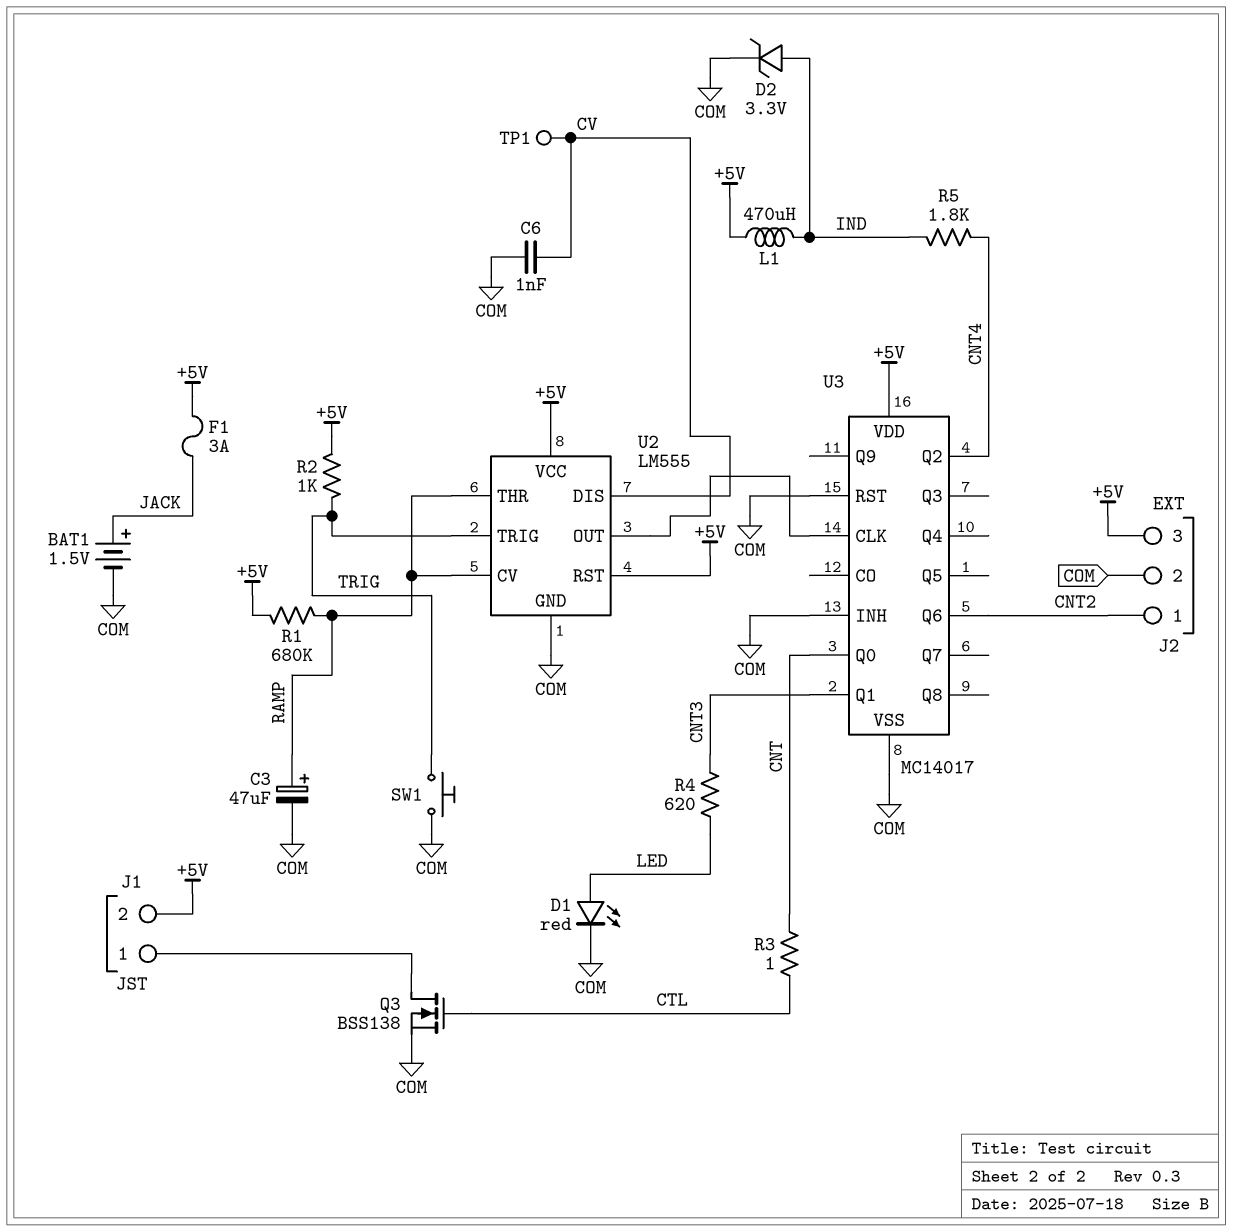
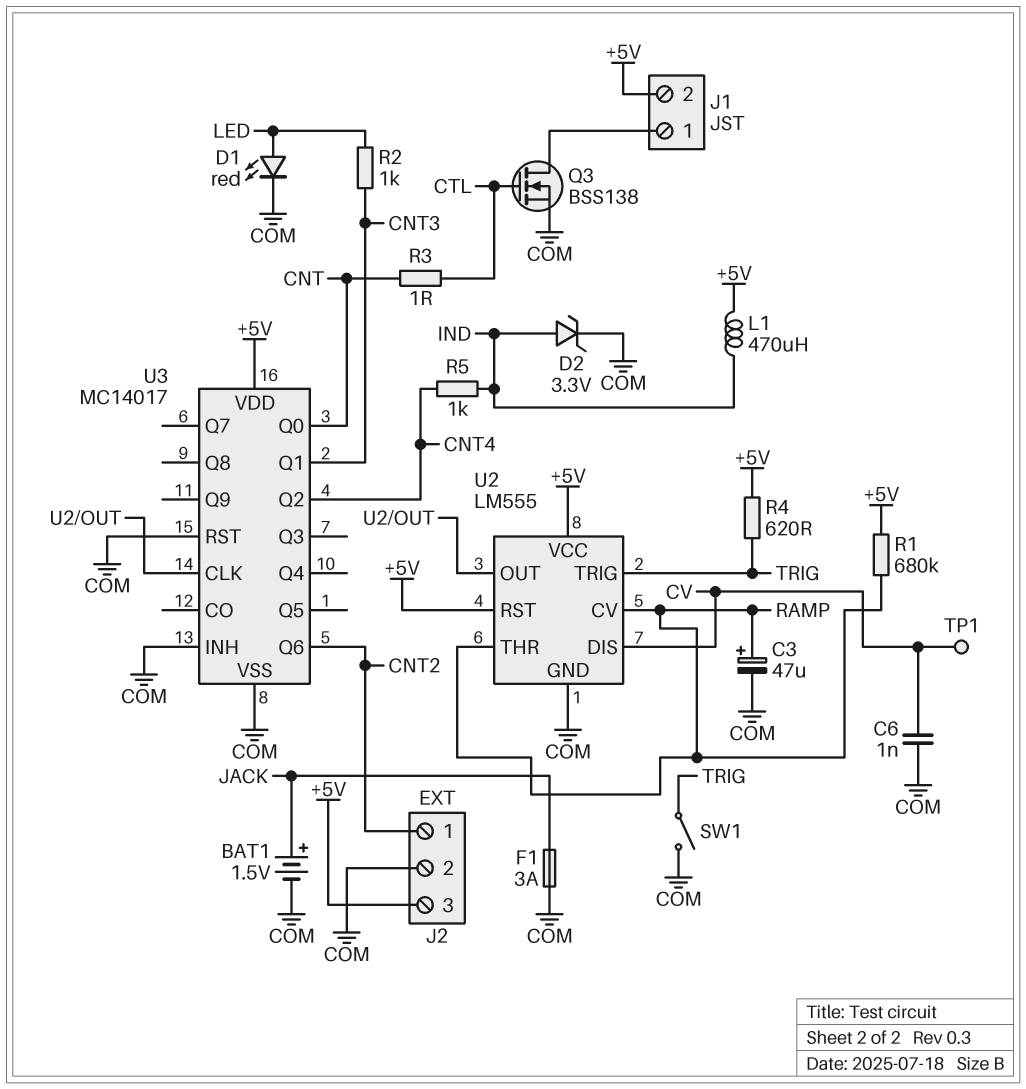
F1: 3A (+5V, JACK) -> 3A (COM, JACK)
R2: 1k (+5V, TRIG) -> 1k (CNT3, LED)
R4: 620 (CNT3, LED) -> 620 (+5V, TRIG)
R5: 1.8k (CNT4, IND) -> 1k (CNT4, IND)
SW1: button (COM, TRIG) -> switch (COM, TRIG)

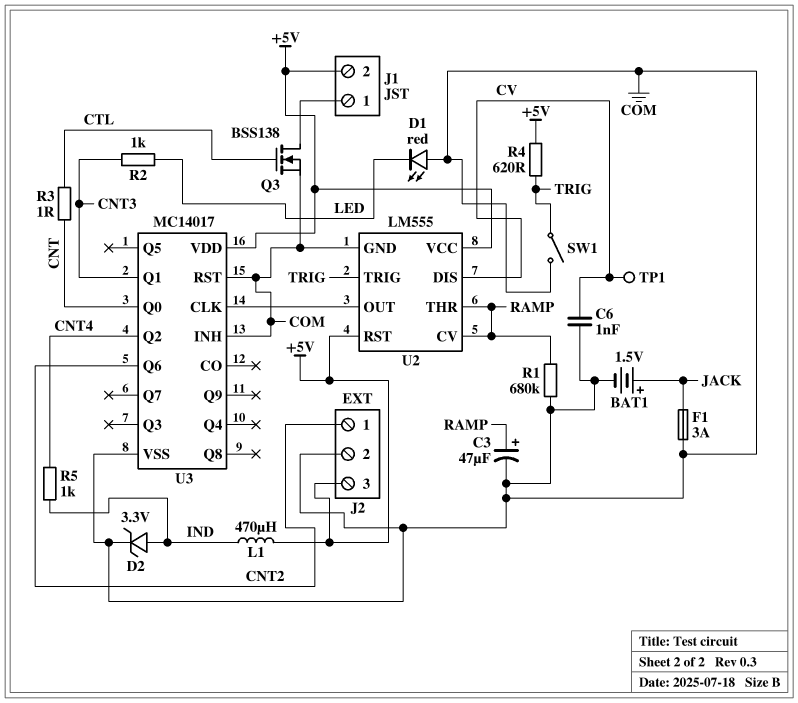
D1: LED red (A LED, K COM) -> LED red (A COM, K LED)
R1: 680k (+5V, RAMP) -> 680k (COM, RAMP)

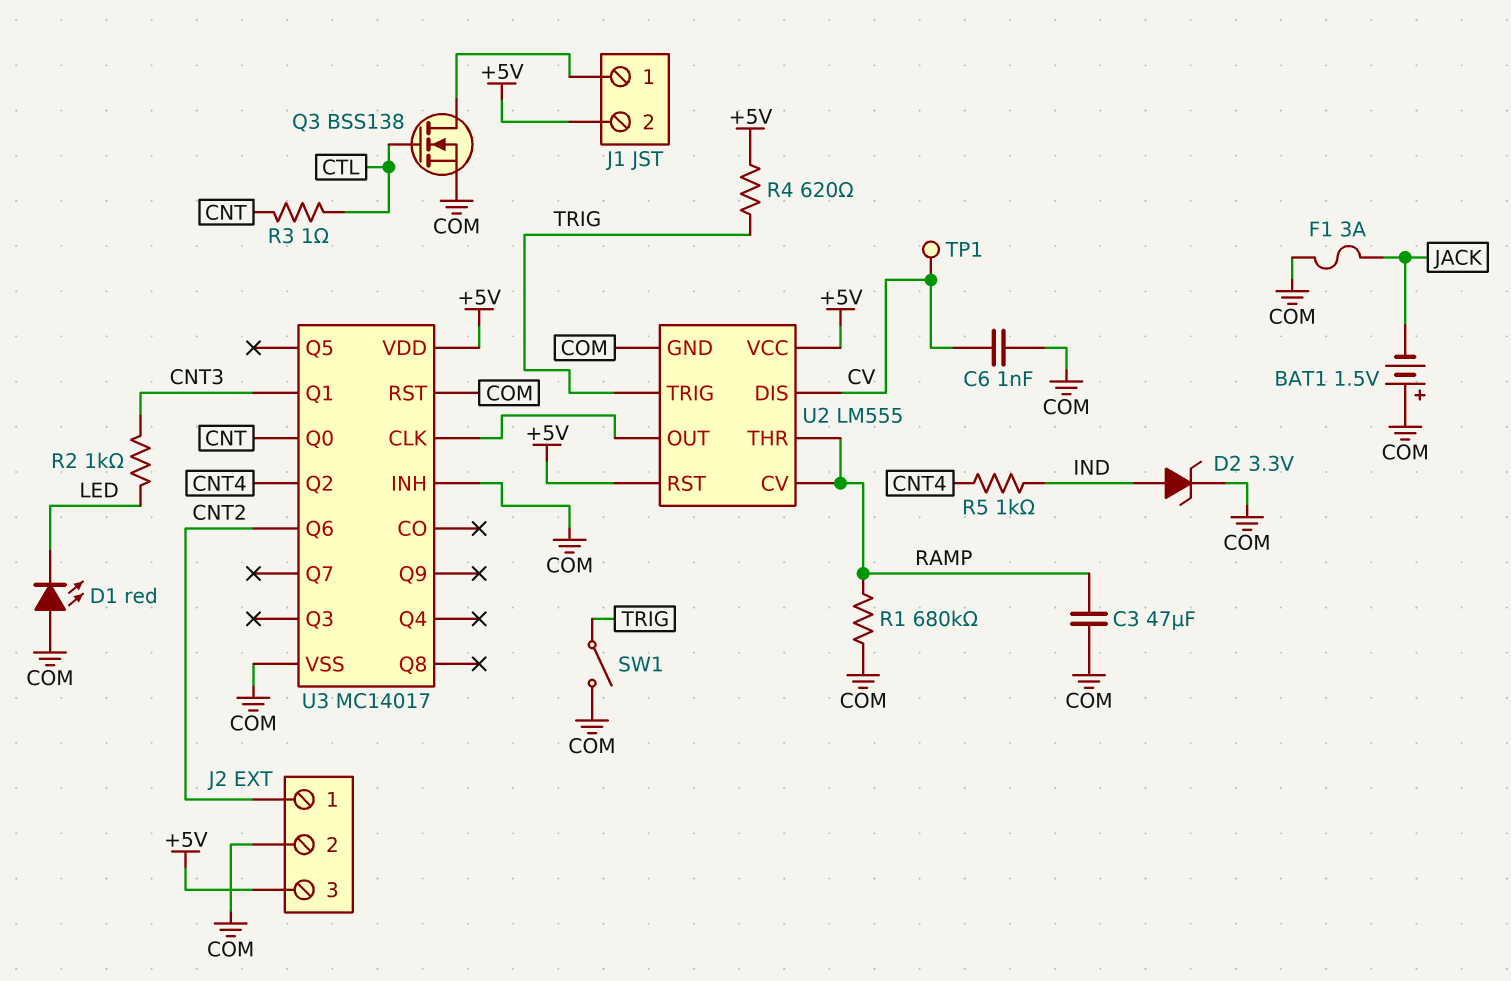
BAT1: 1.5V (plus JACK, minus COM) -> 1.5V (plus COM, minus JACK)
C3: 47uF (plus RAMP, minus COM) -> 47uF (COM, RAMP)
L1: 470uH (+5V, IND) -> none

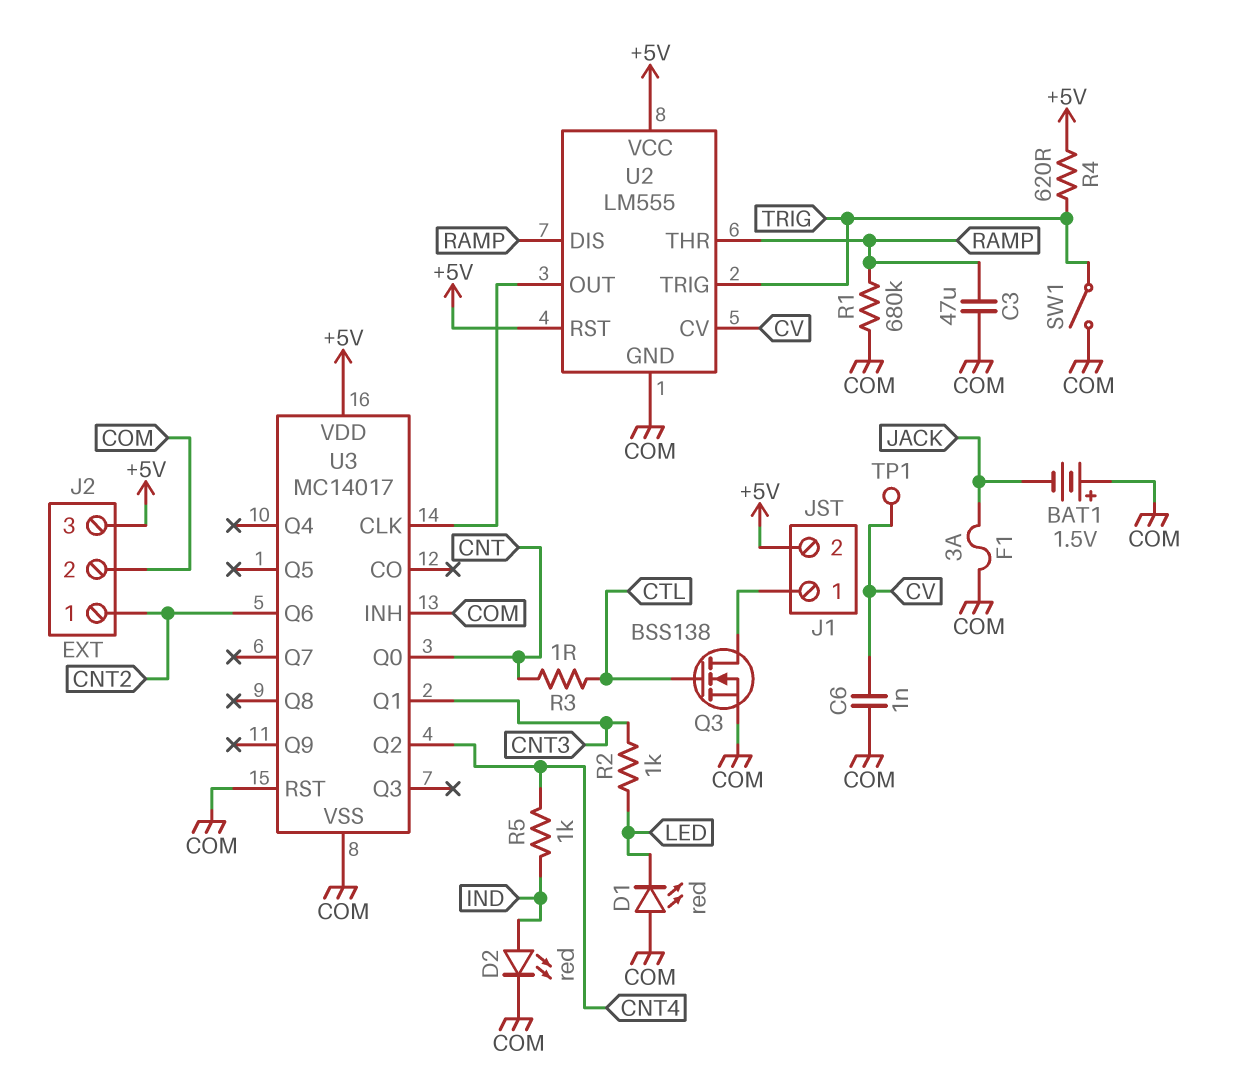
D2: zener 3.3V (A IND, K COM) -> LED red (A IND, K COM)
U2 pin CV: RAMP -> CV
U2 pin DIS: CV -> RAMP

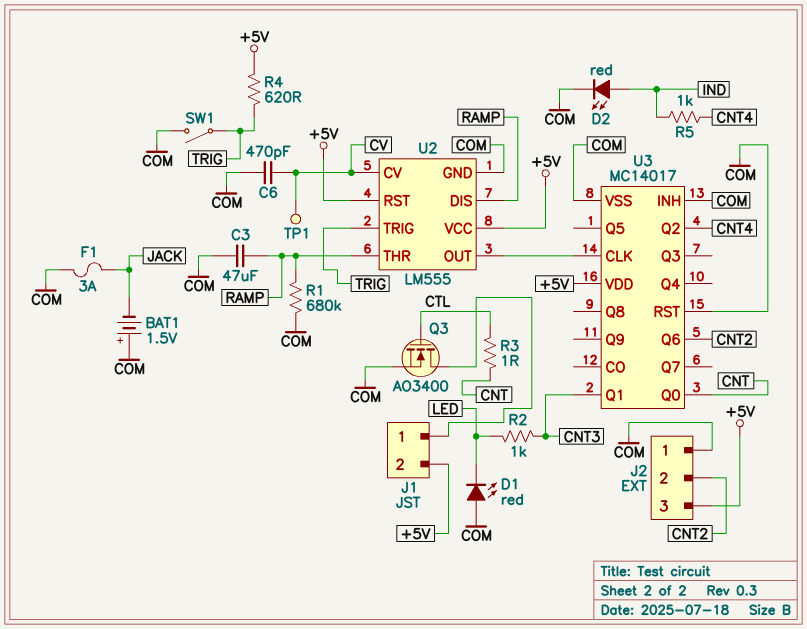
C6: 1nF (COM, CV) -> 470pF (COM, CV)
J2 pin 1: CNT2 -> COM
J2 pin 2: COM -> CNT2
Q3: NMOS BSS138 (G CTL, D J1/1, S COM) -> NMOS AO3400 (G CTL, D J1/1, S COM)

